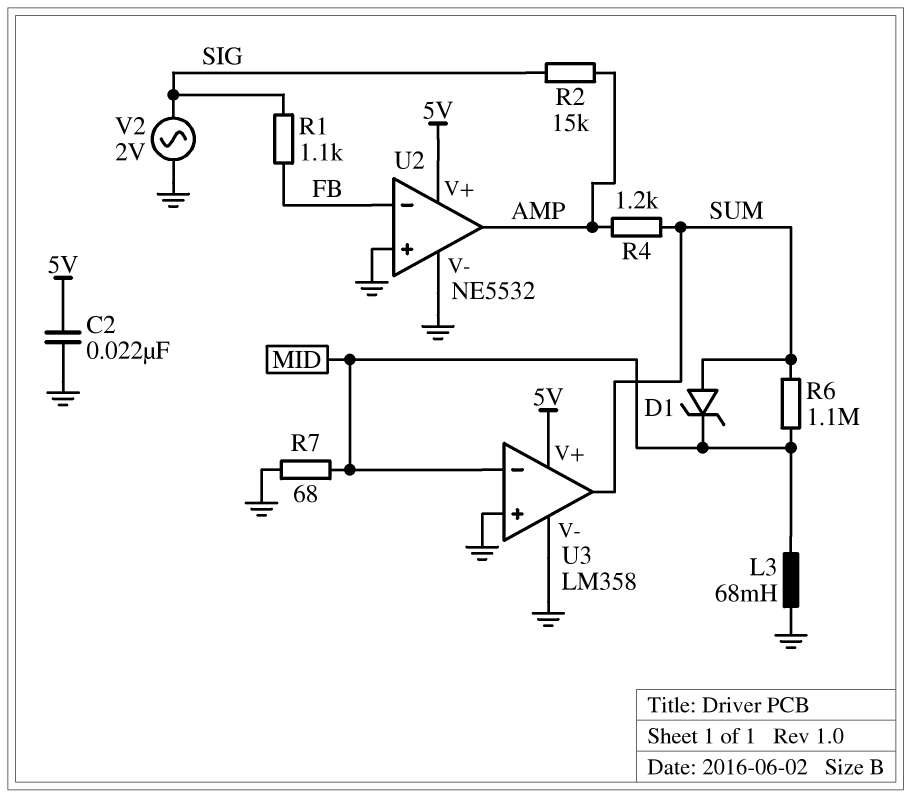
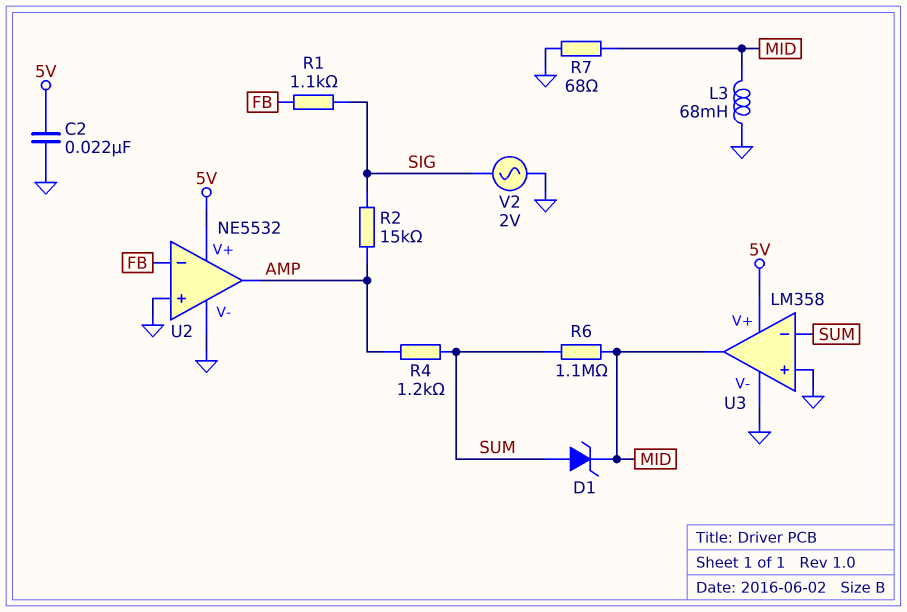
U3 pin in-: MID -> SUM
U3 pin out: SUM -> MID

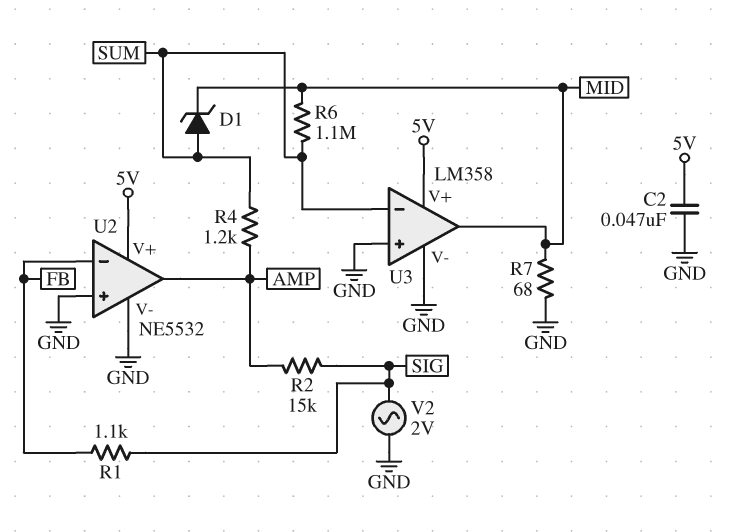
C2: 22nF (5V, GND) -> 47nF (5V, GND)
L3: 68mH (GND, MID) -> none

